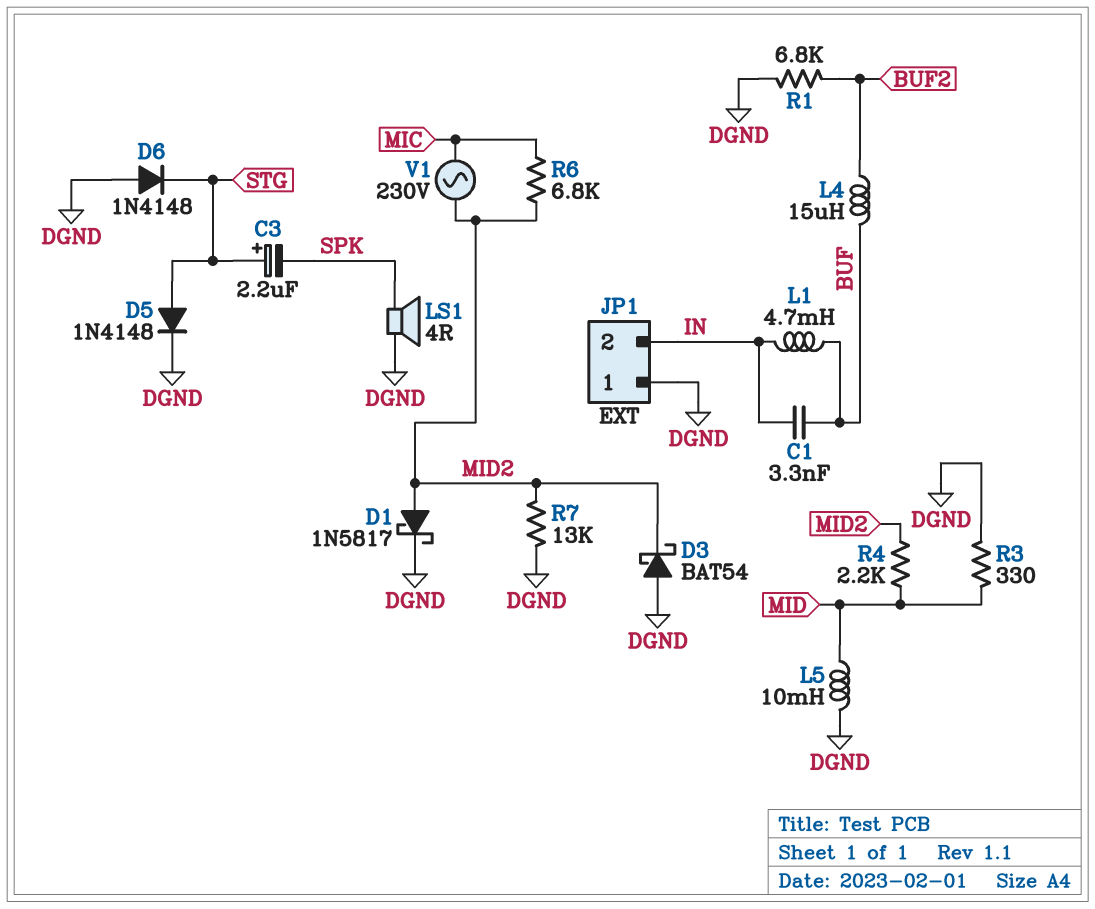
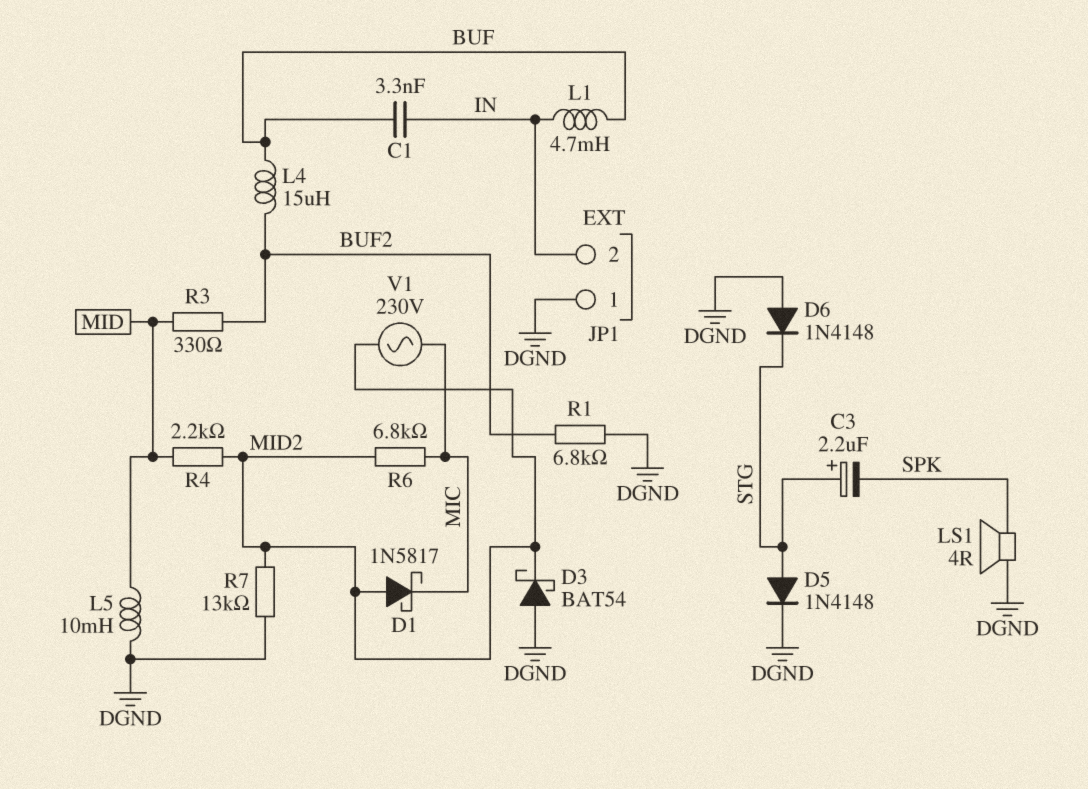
D1: schottky 1N5817 (A MID2, K DGND) -> schottky 1N5817 (A MID2, K MIC)
R3: 330 (DGND, MID) -> 330 (BUF2, MID)

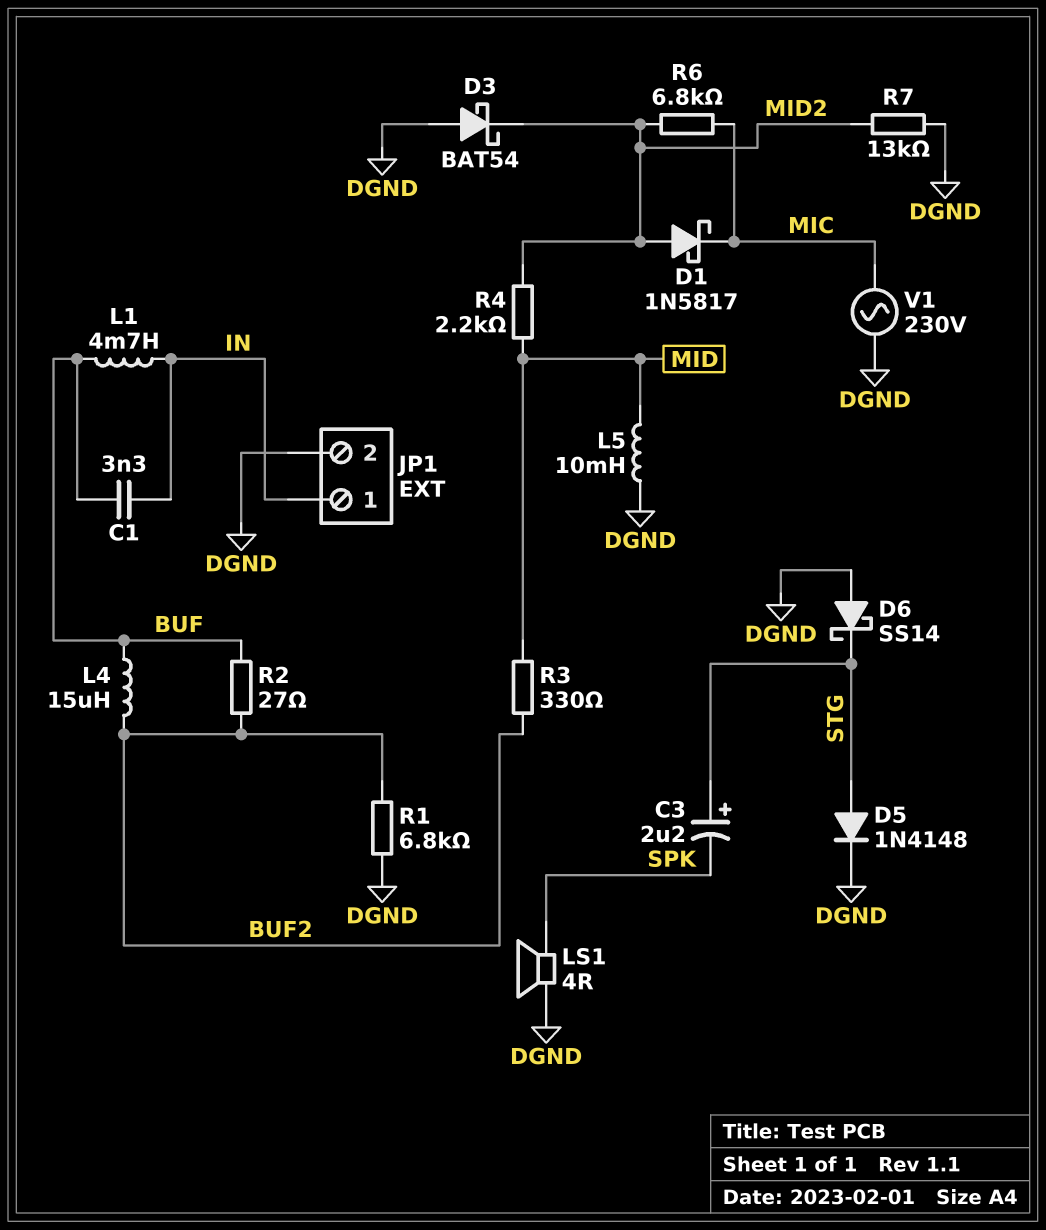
D6: diode 1N4148 (A DGND, K STG) -> schottky SS14 (A DGND, K STG)
JP1 pin 1: DGND -> IN
JP1 pin 2: IN -> DGND
R2: none -> 27 (BUF, BUF2)
V1: AC 230V (MIC, MID2) -> AC 230V (DGND, MIC)

